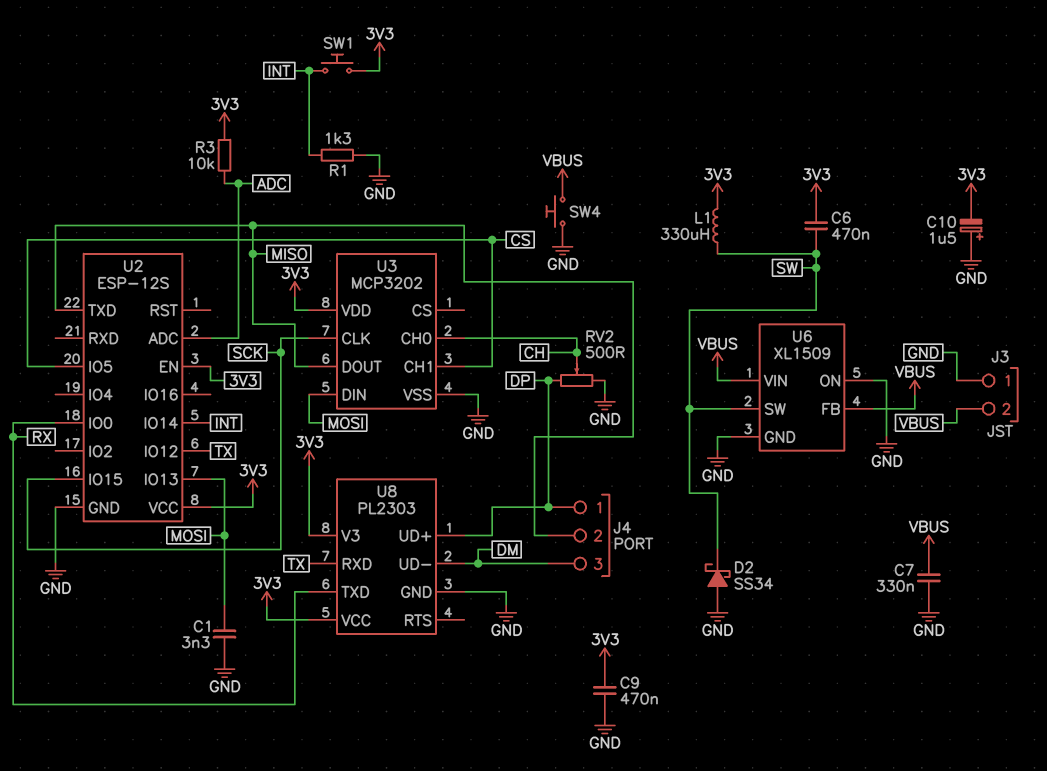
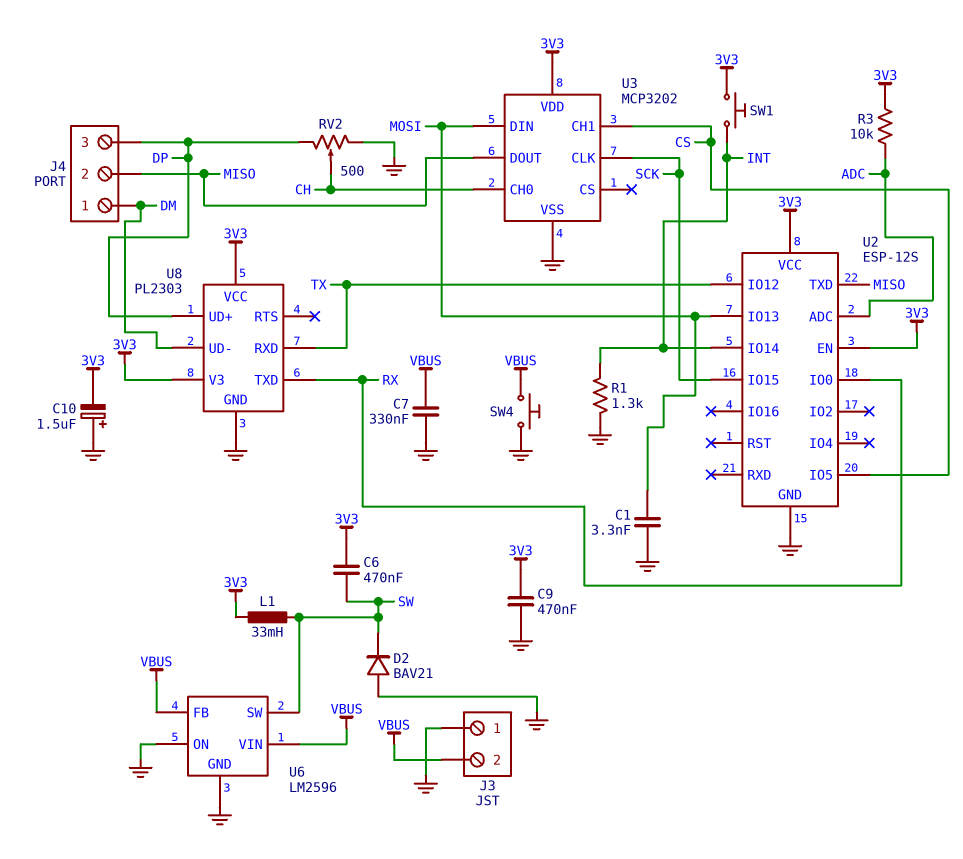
D2: schottky SS34 (A GND, K SW) -> diode BAV21 (A GND, K SW)
J4 pin 1: DP -> DM
J4 pin 3: DM -> DP
L1: 330uH (3V3, SW) -> 33mH (3V3, SW)
U6: XL1509 -> LM2596

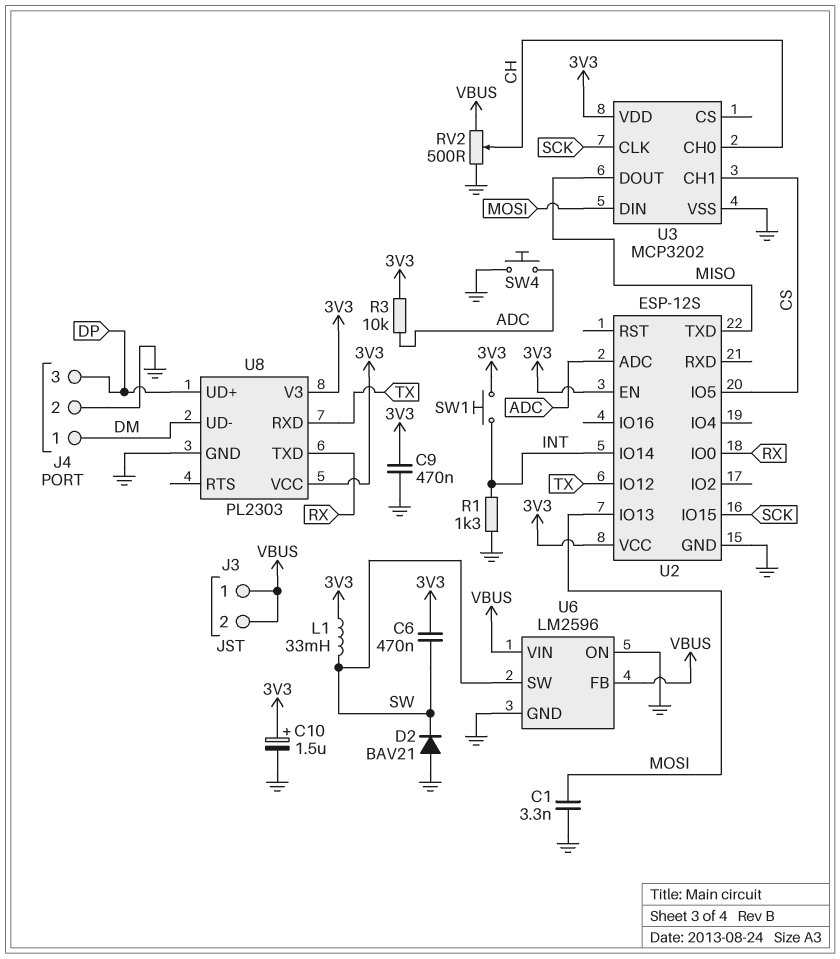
C7: 330nF (GND, VBUS) -> none
C10: 1.5uF (plus GND, minus 3V3) -> 1.5uF (plus 3V3, minus GND)
J3 pin 1: GND -> VBUS
J4 pin 2: MISO -> GND
RV2: 500 (DP, GND, wiper CH) -> 500 (GND, VBUS, wiper CH)
SW4: button (GND, VBUS) -> button (ADC, GND)

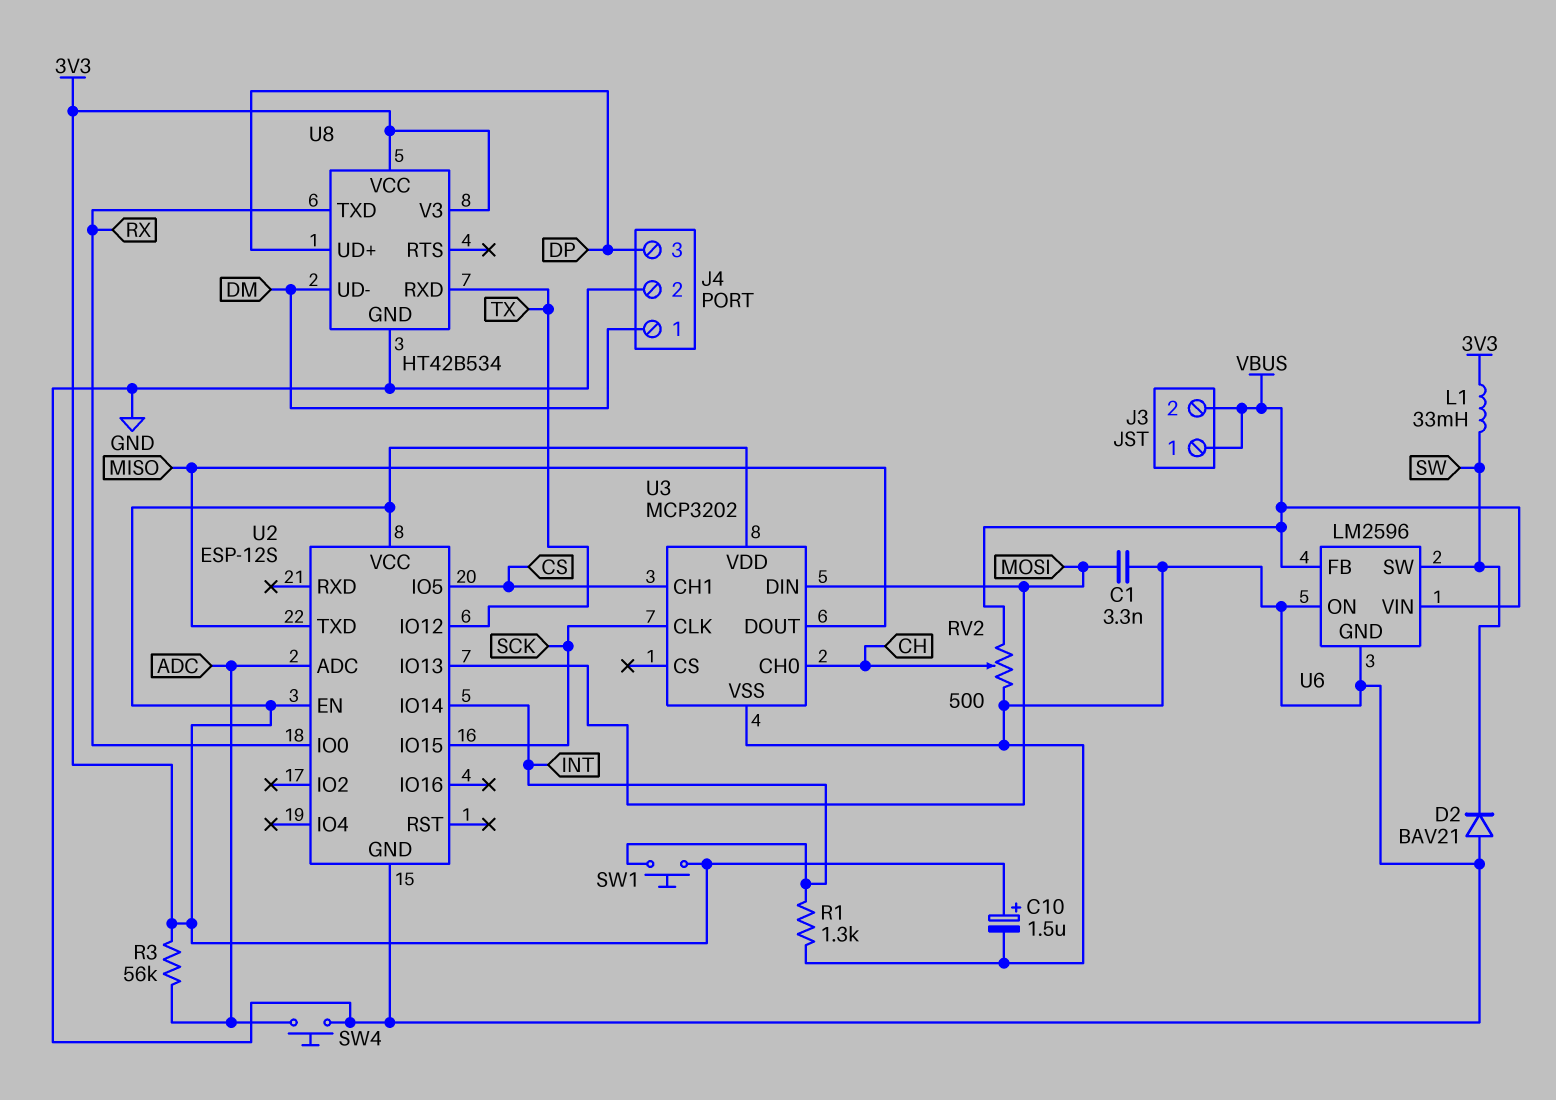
C6: 470nF (3V3, SW) -> none
C9: 470nF (3V3, GND) -> none
R3: 10k (3V3, ADC) -> 56k (3V3, ADC)
U8: PL2303 -> HT42B534

